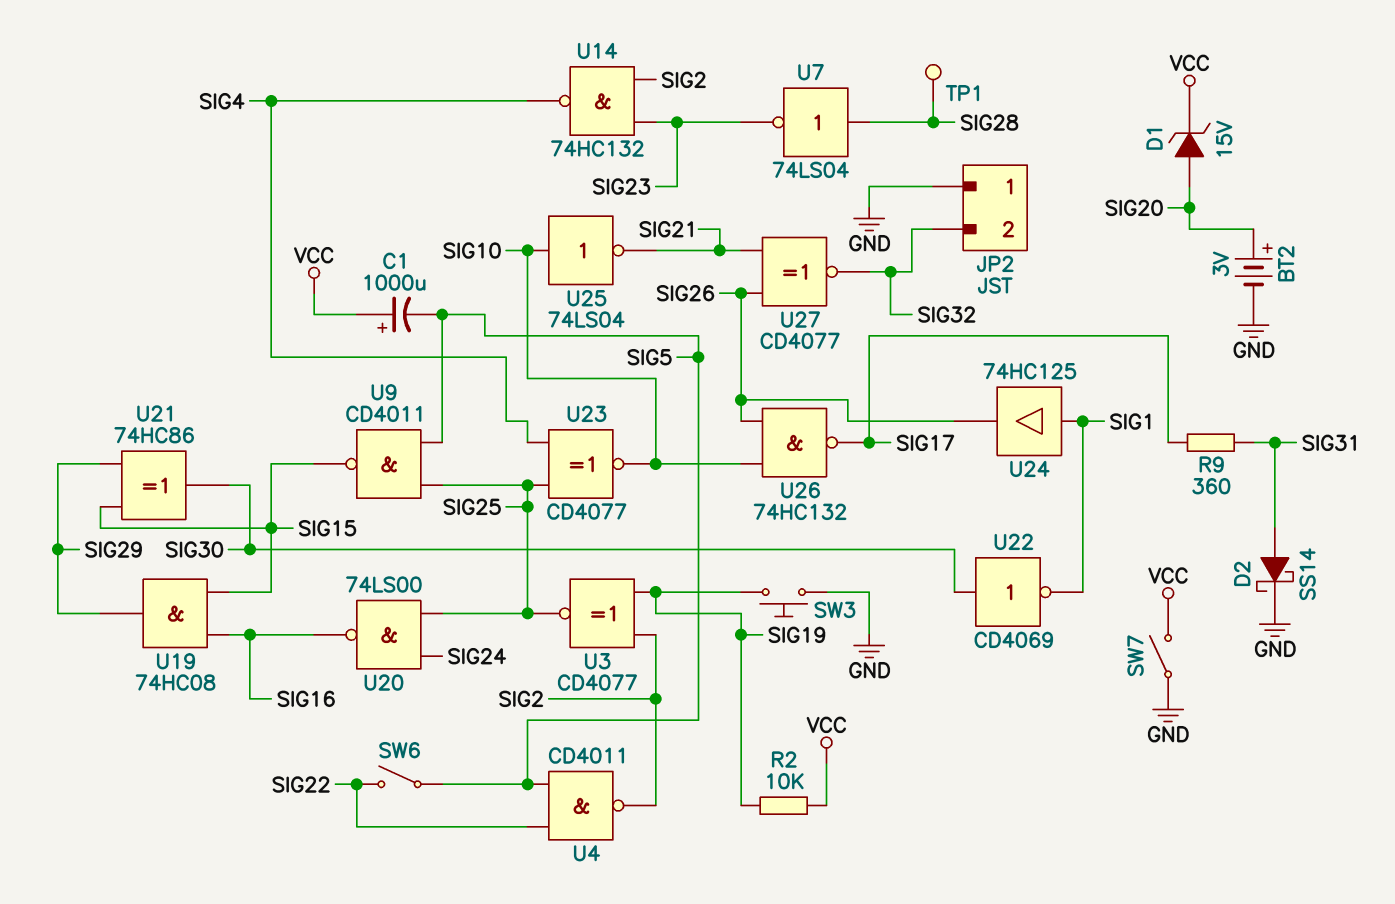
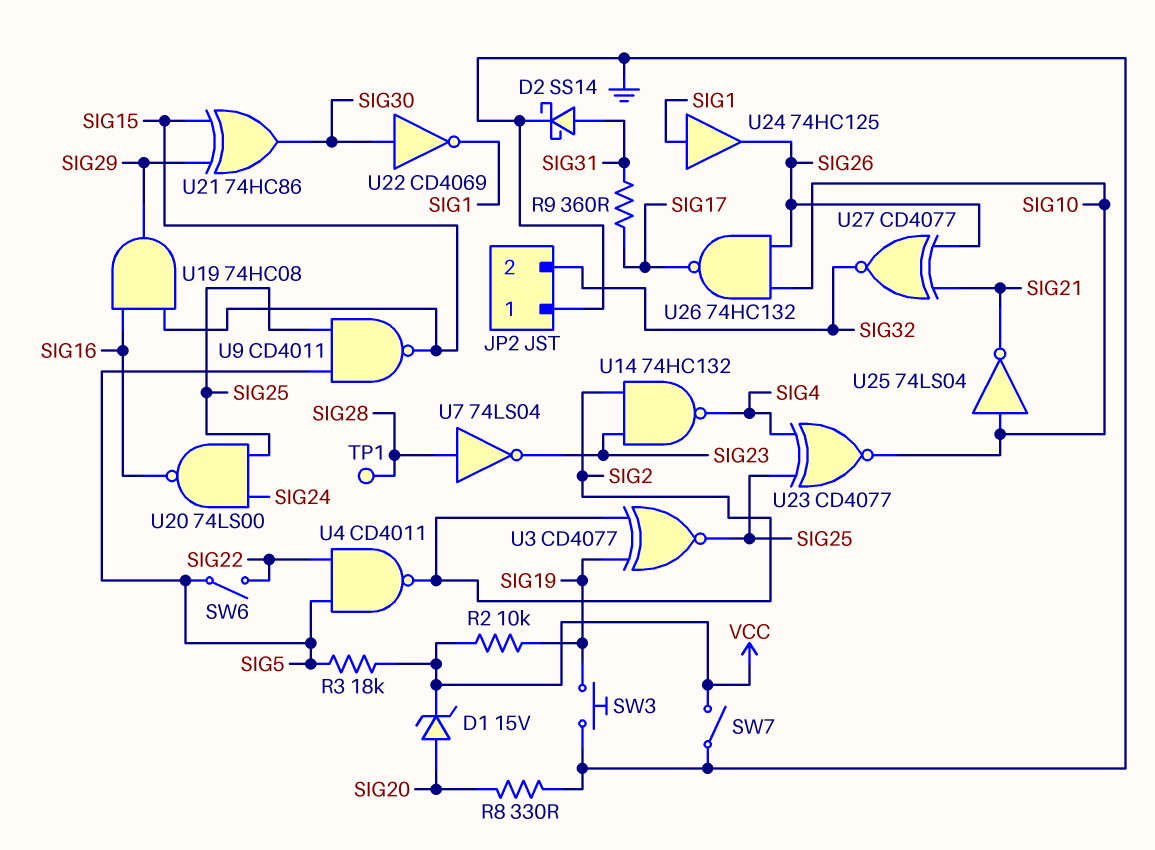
BT2: 3V (plus SIG20, minus GND) -> none
C1: 1000uF (plus VCC, minus SIG5) -> none
R3: none -> 18k (SIG5, VCC)
R8: none -> 330 (GND, SIG20)

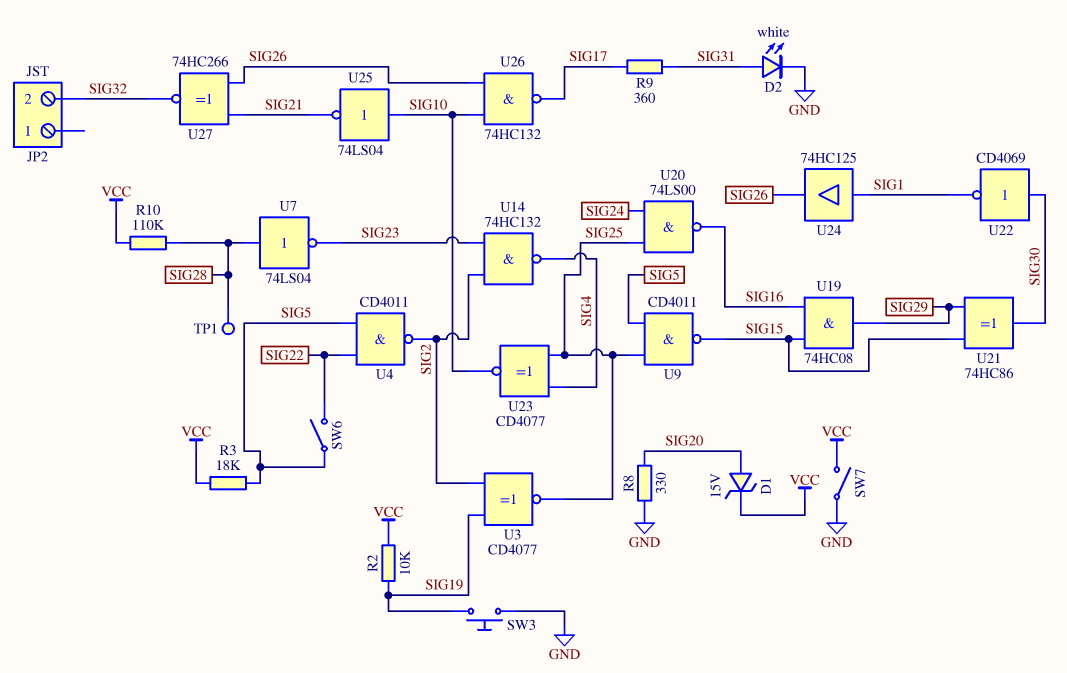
D2: schottky SS14 (A SIG31, K GND) -> LED white (A SIG31, K GND)
JP2 pin 1: GND -> none
R10: none -> 110k (SIG28, VCC)
U27: XNOR CD4077 (in SIG21, in SIG26, out SIG32) -> XNOR 74HC266 (in SIG21, in SIG26, out SIG32)

